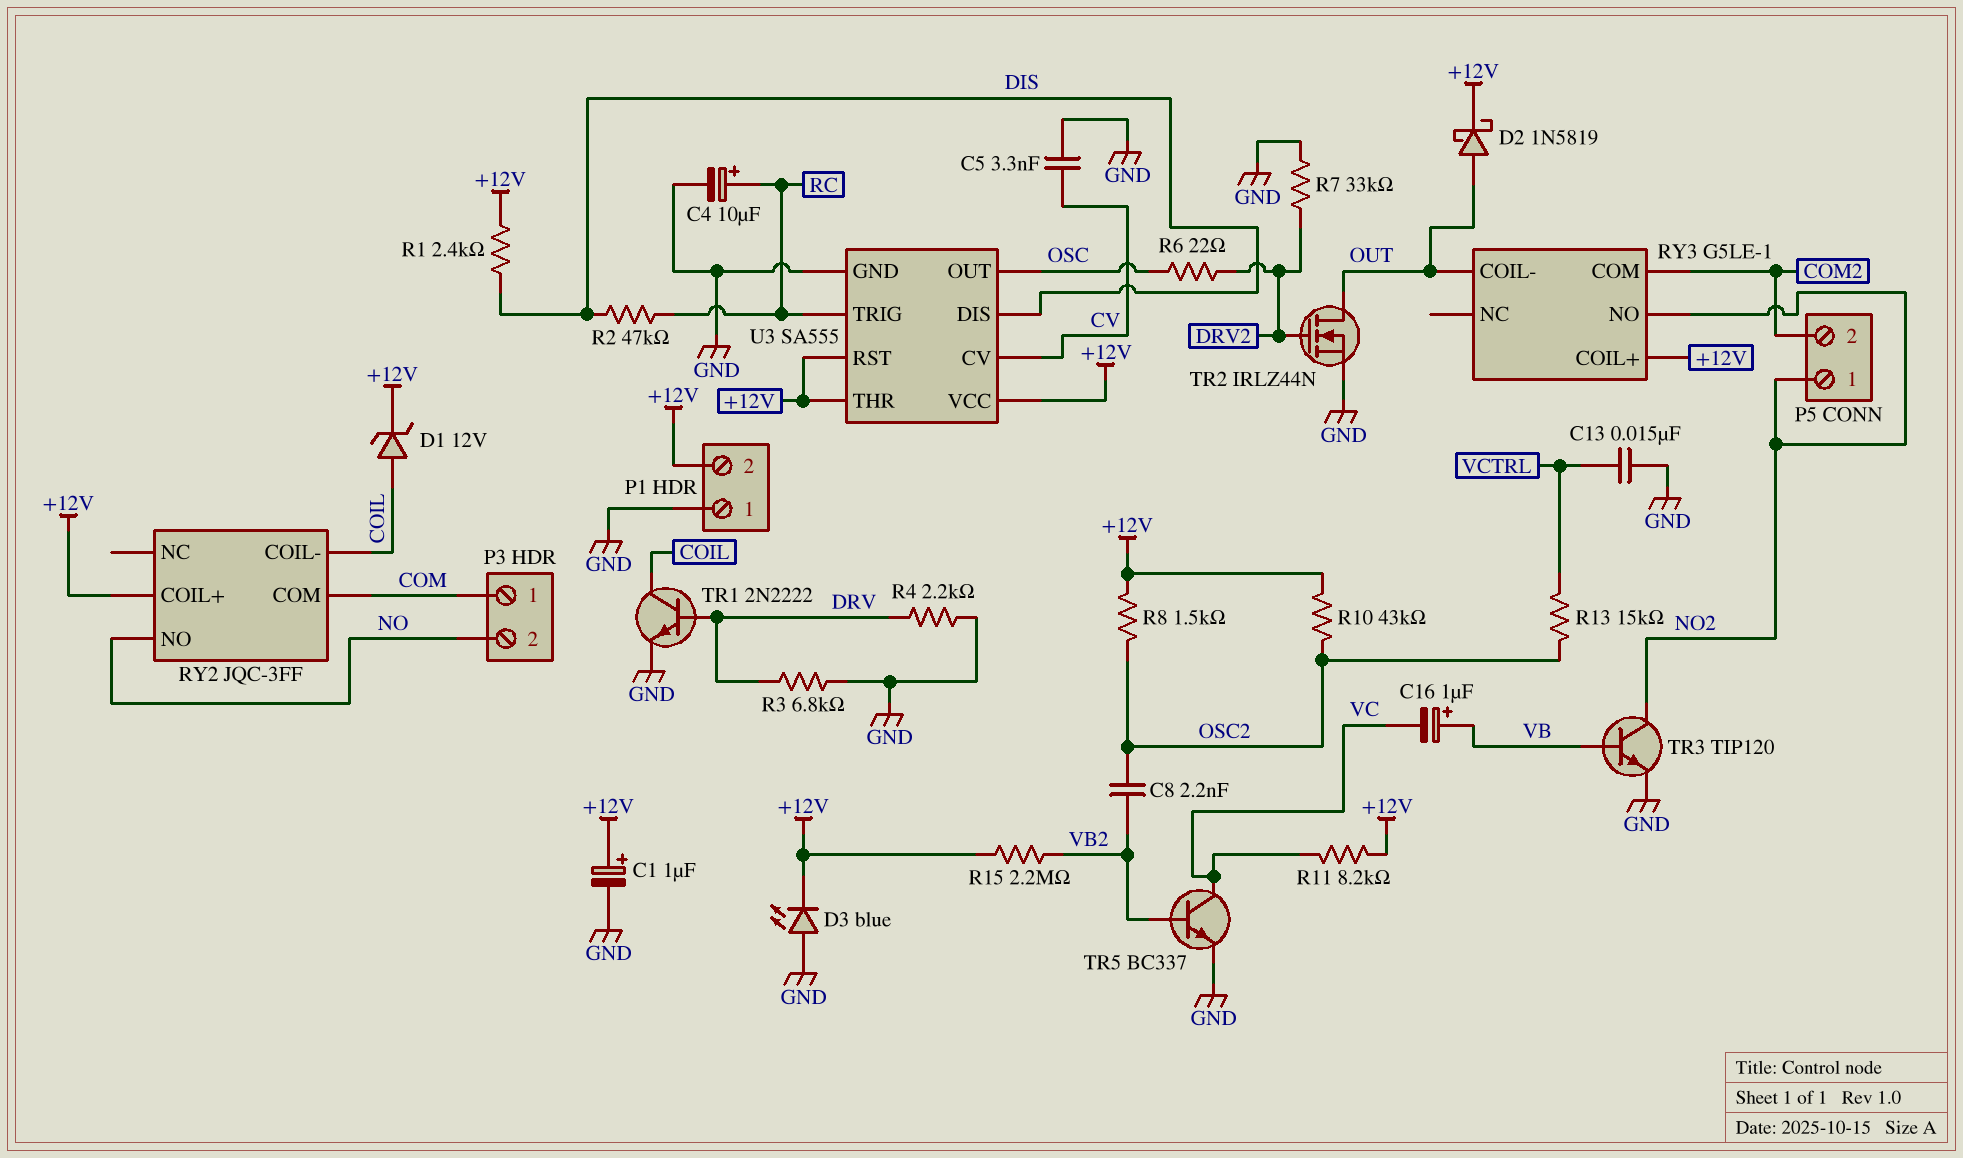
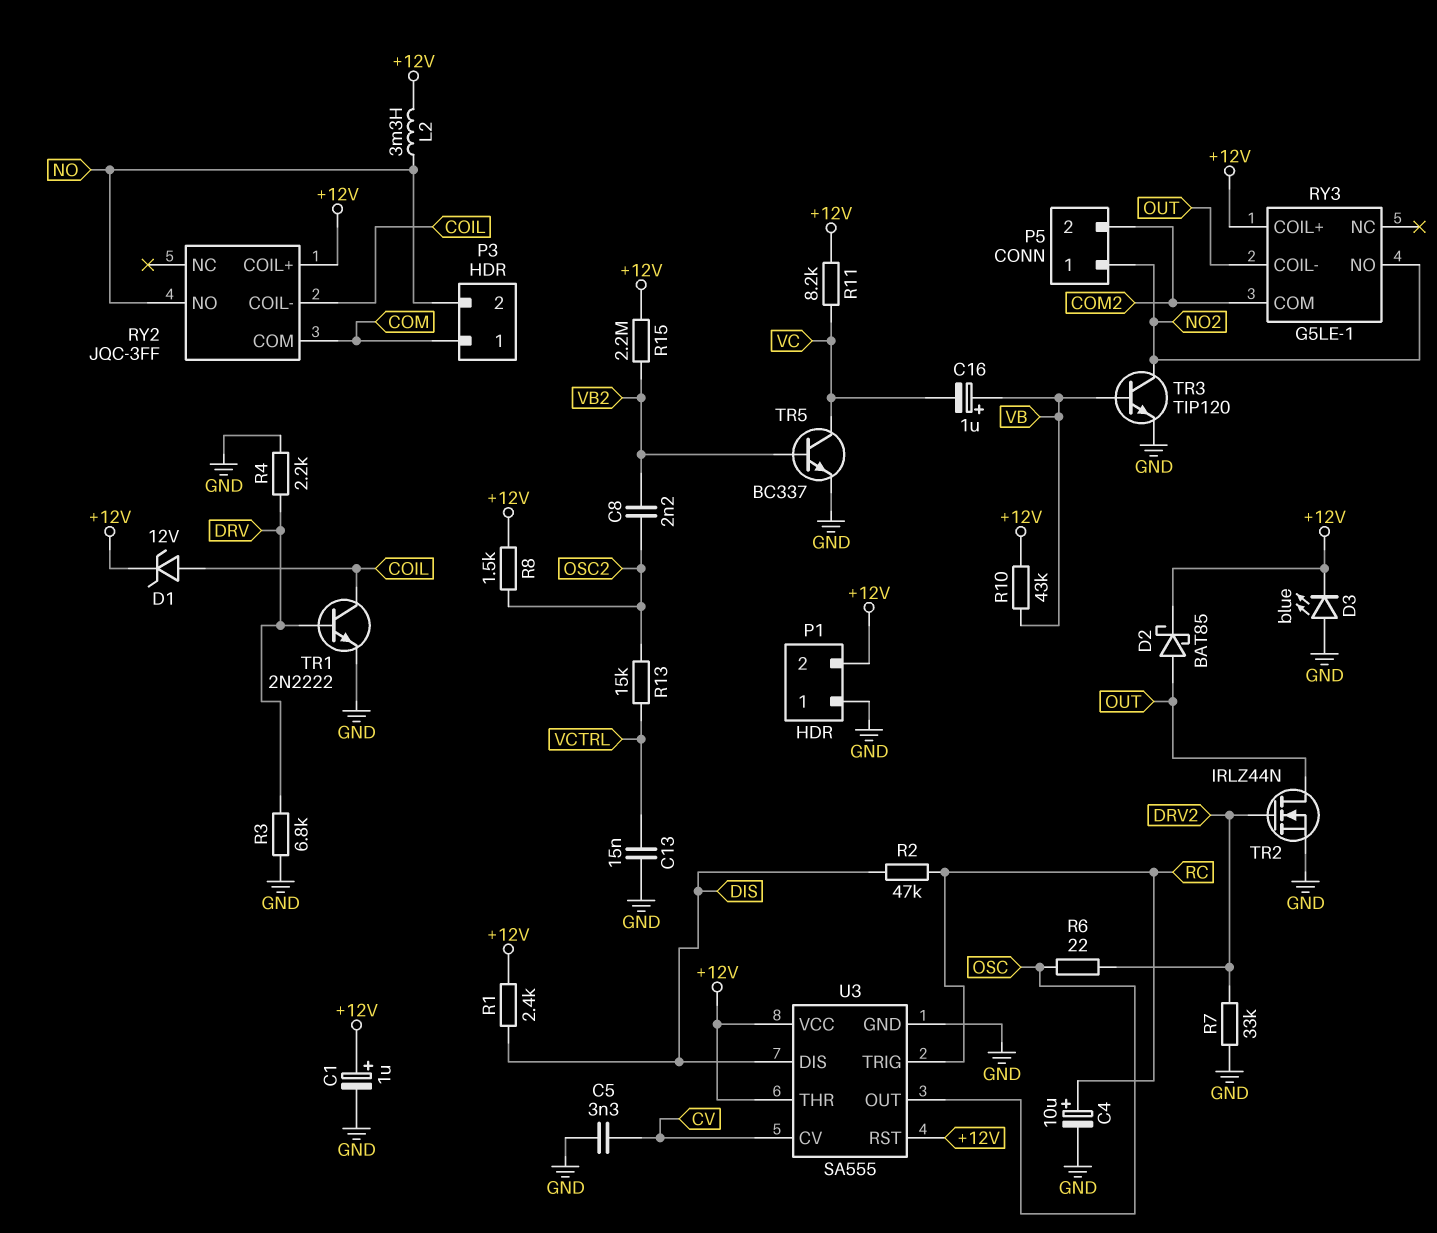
D2: schottky 1N5819 (A OUT, K +12V) -> schottky BAT85 (A OUT, K +12V)
L2: none -> 3.3mH (+12V, NO)
R10: 43k (+12V, OSC2) -> 43k (+12V, VB)

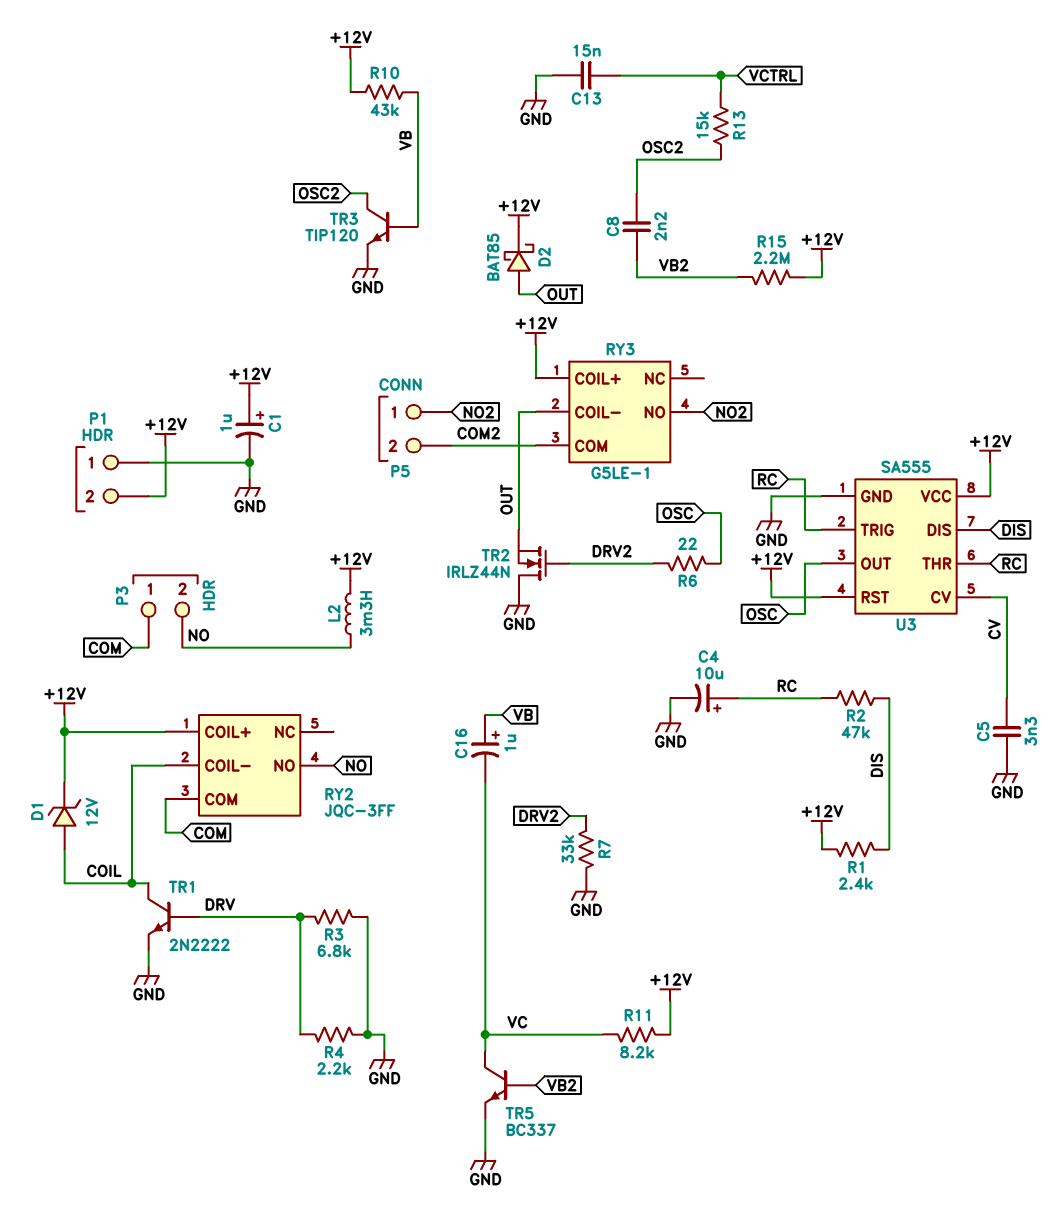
D3: LED blue (A GND, K +12V) -> none
R8: 1.5k (+12V, OSC2) -> none
TR2: NMOS IRLZ44N (G DRV2, D OUT, S GND) -> NMOS IRLZ44N (G DRV2, D GND, S OUT)
TR3: NPN TIP120 (B VB, C NO2, E GND) -> NPN TIP120 (B VB, C OSC2, E GND)
U3 pin THR: +12V -> RC

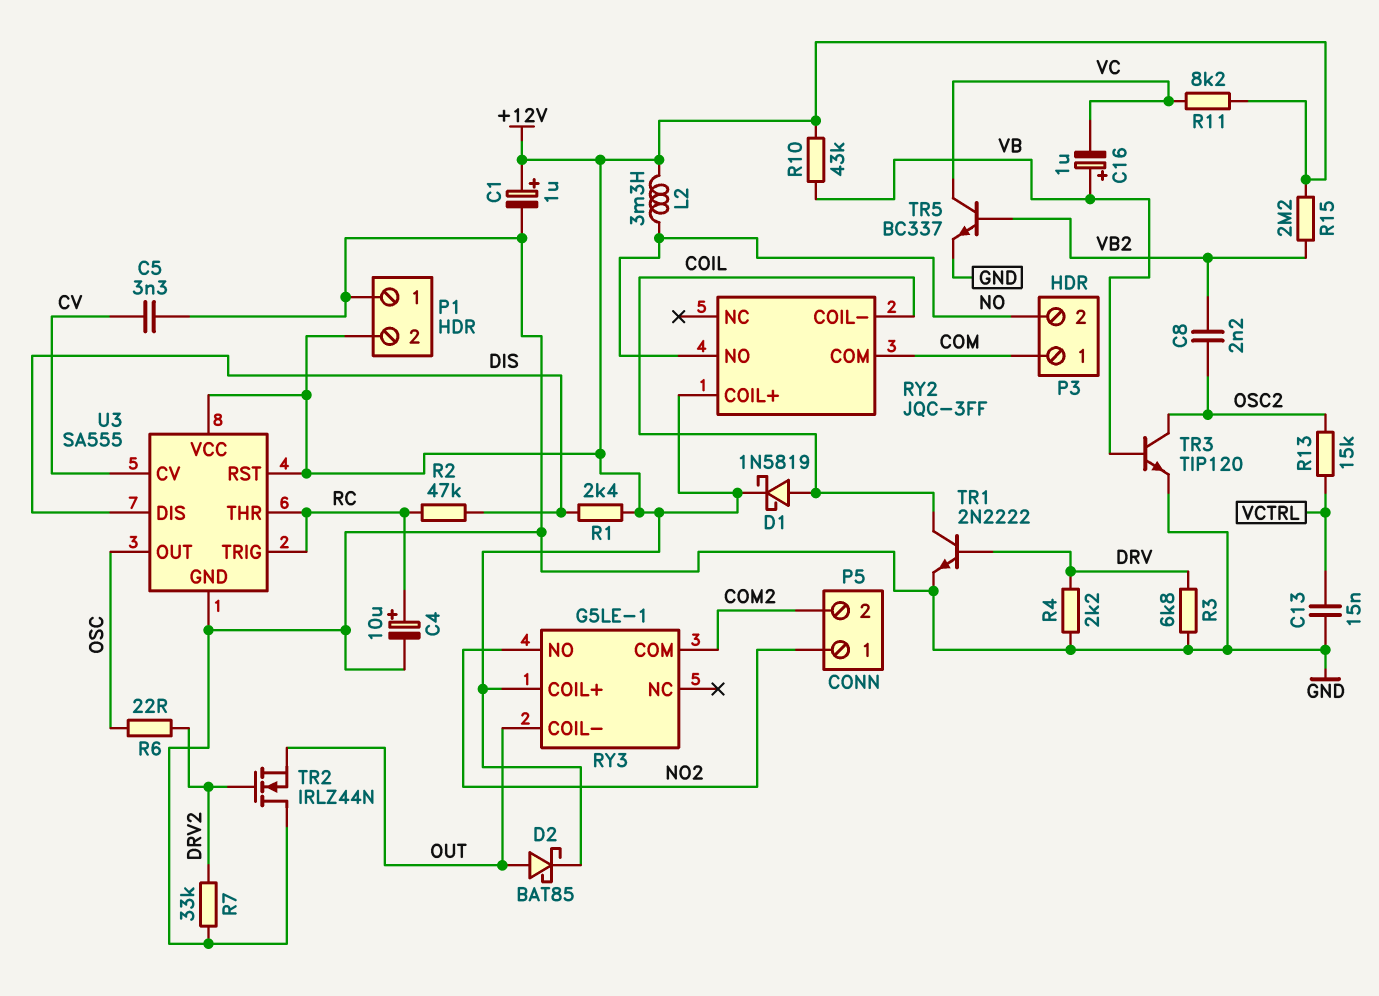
D1: zener 12V (A COIL, K +12V) -> schottky 1N5819 (A COIL, K +12V)

